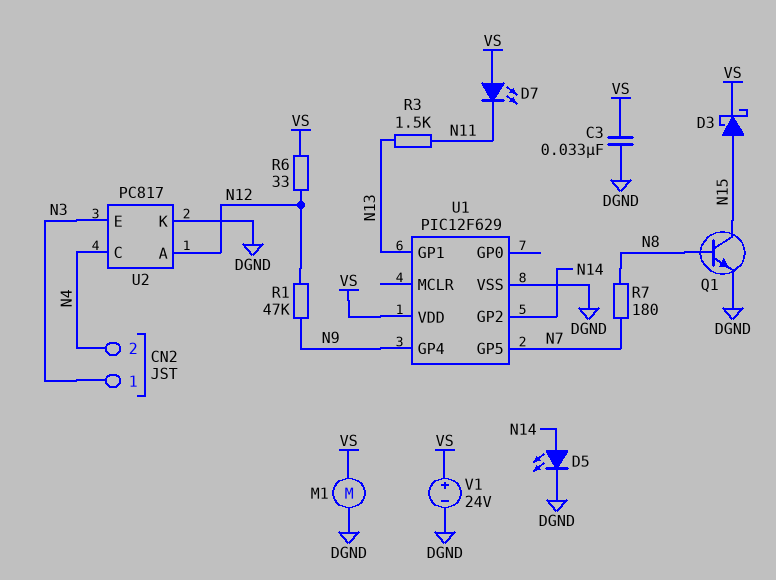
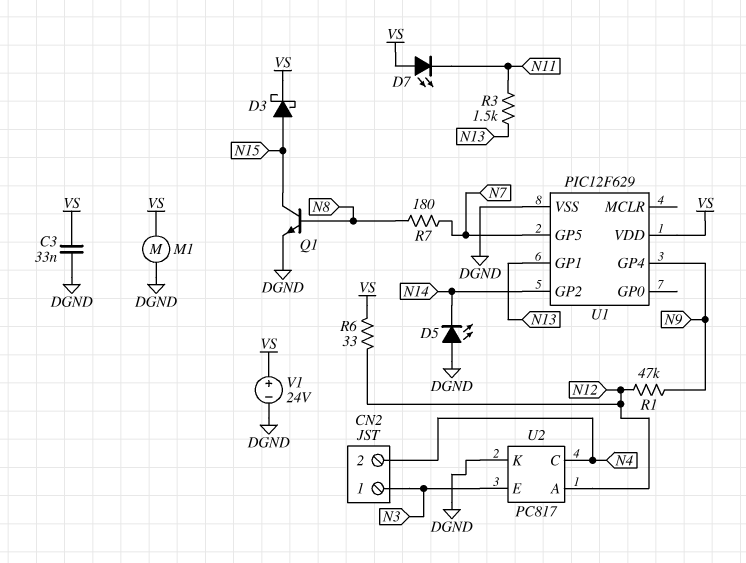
D5: LED (A N14, K DGND) -> LED (A DGND, K N14)

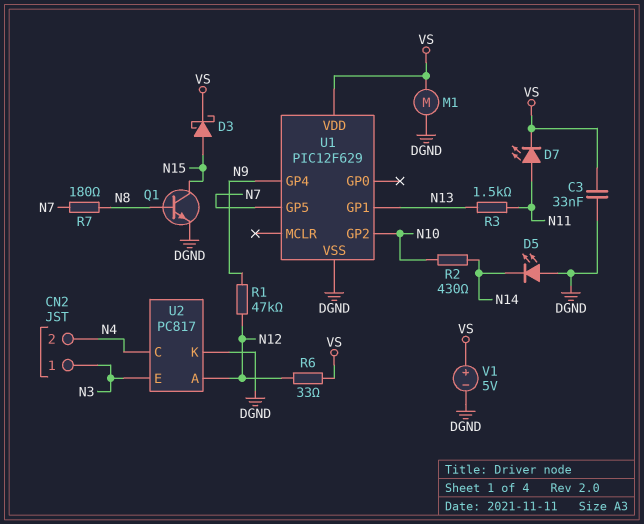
D7: LED (A VS, K N11) -> LED (A N11, K VS)
R2: none -> 430 (N10, N14)
U1 pin GP2: N14 -> N10
V1: 24V (plus VS, minus DGND) -> 5V (plus VS, minus DGND)

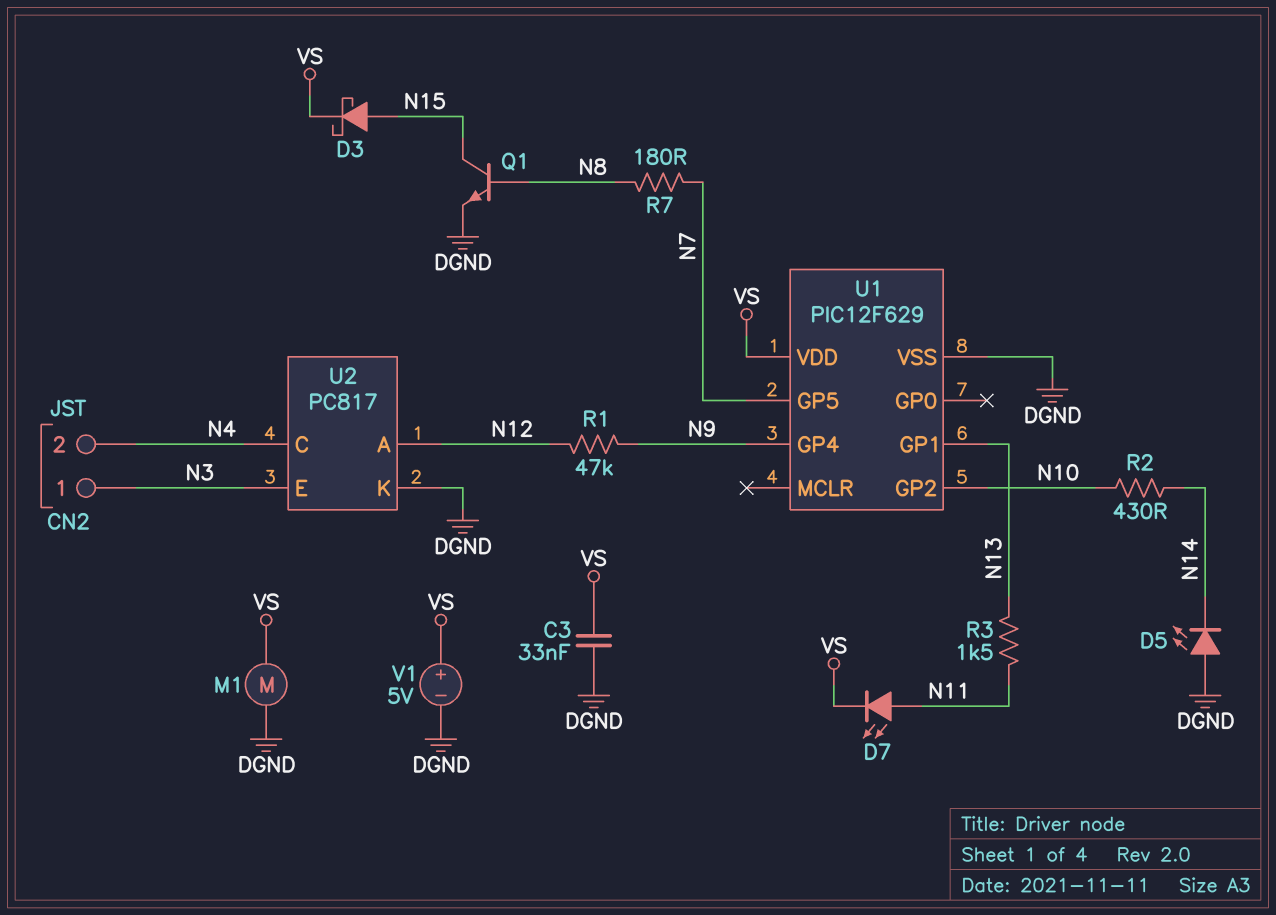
R6: 33 (N12, VS) -> none

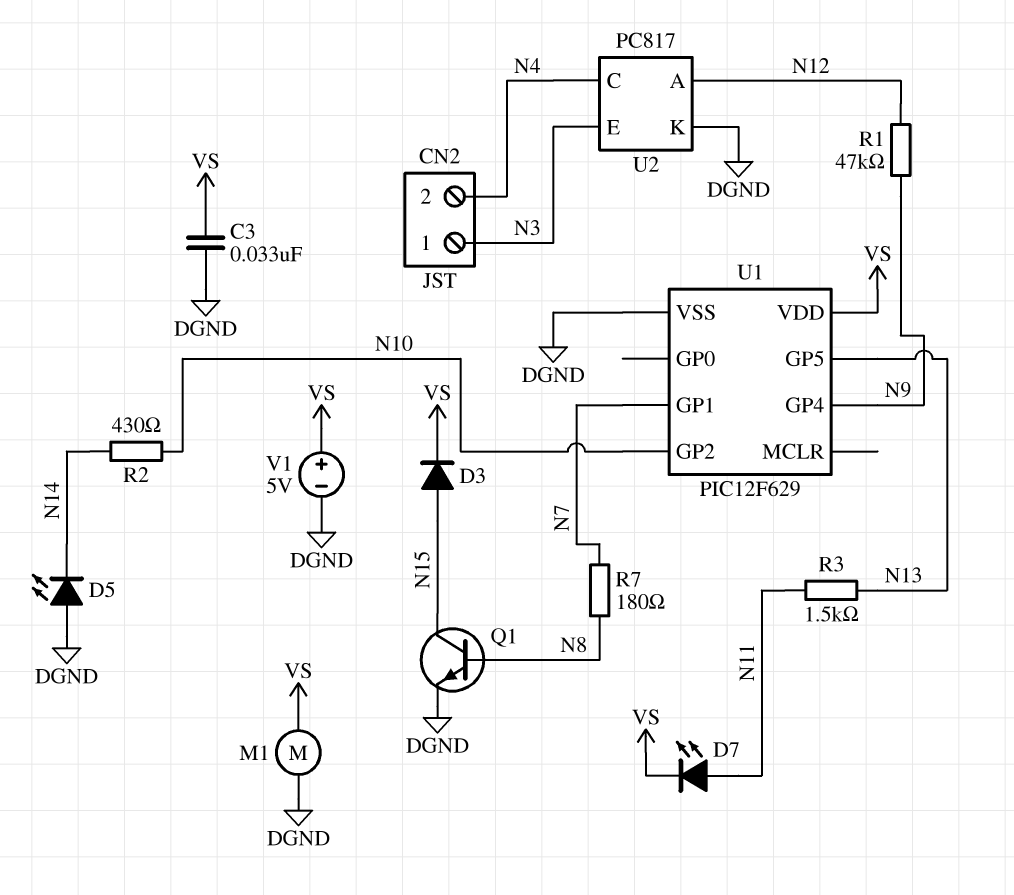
D3: schottky (A N15, K VS) -> diode (A N15, K VS)
U1 pin GP1: N13 -> N7
U1 pin GP5: N7 -> N13

